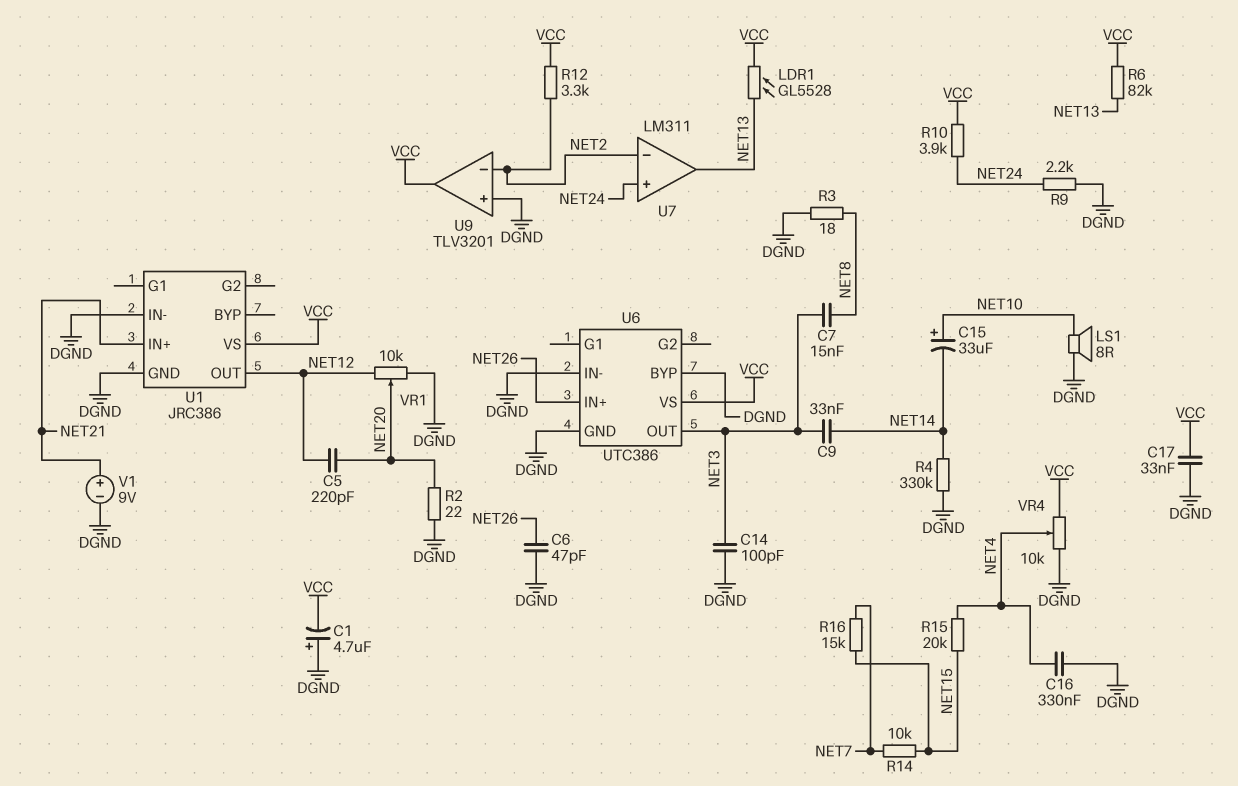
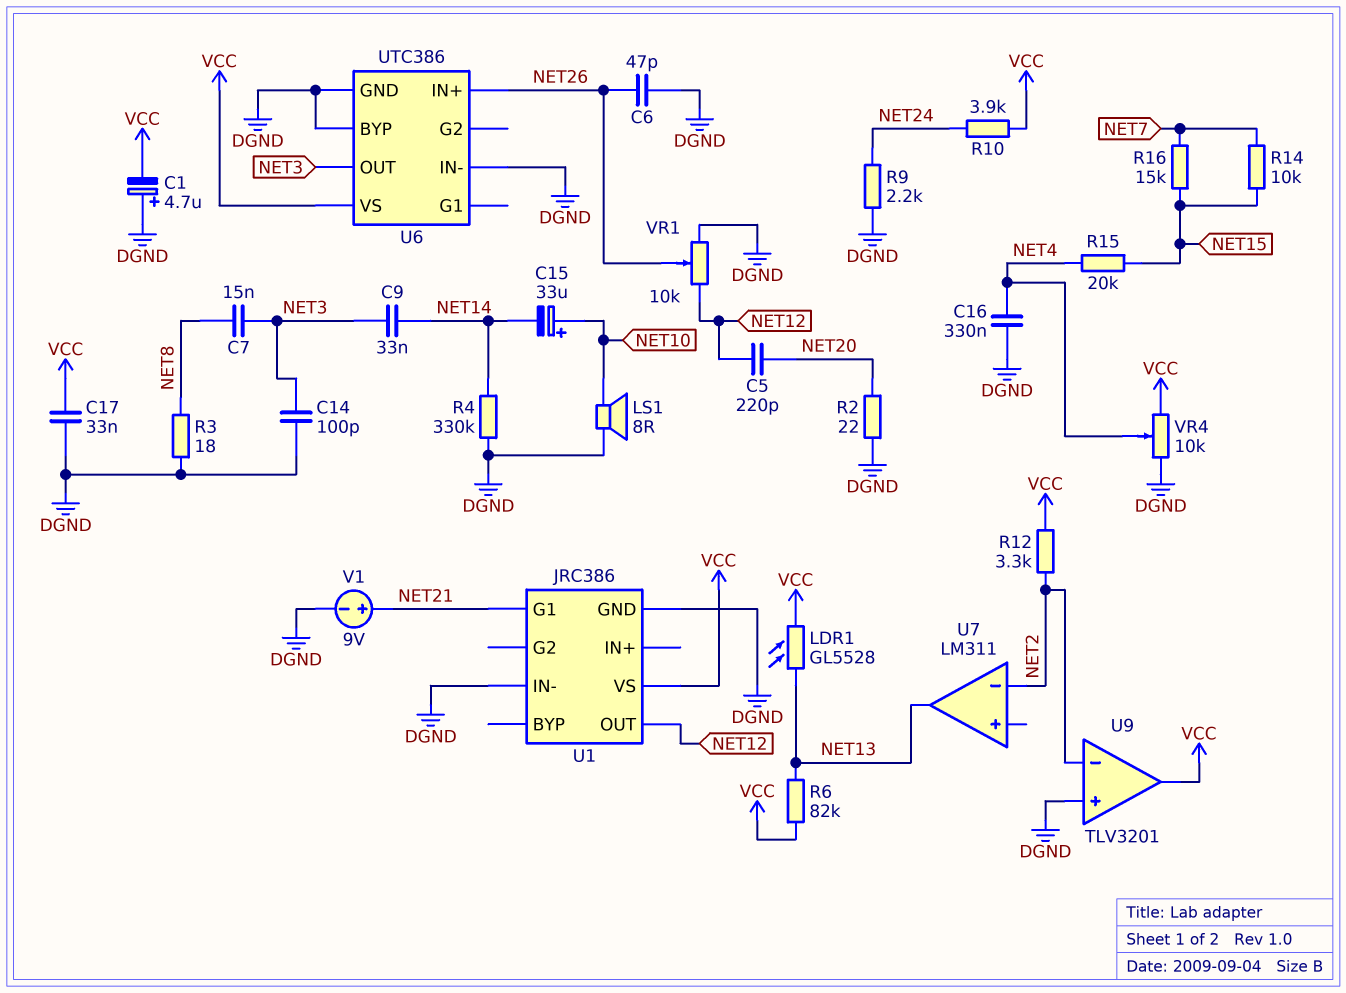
U1 pin G1: none -> NET21
U1 pin IN+: NET21 -> none
U7 pin in+: NET24 -> none
VR1: 10k (DGND, NET12, wiper NET20) -> 10k (DGND, NET12, wiper NET26)

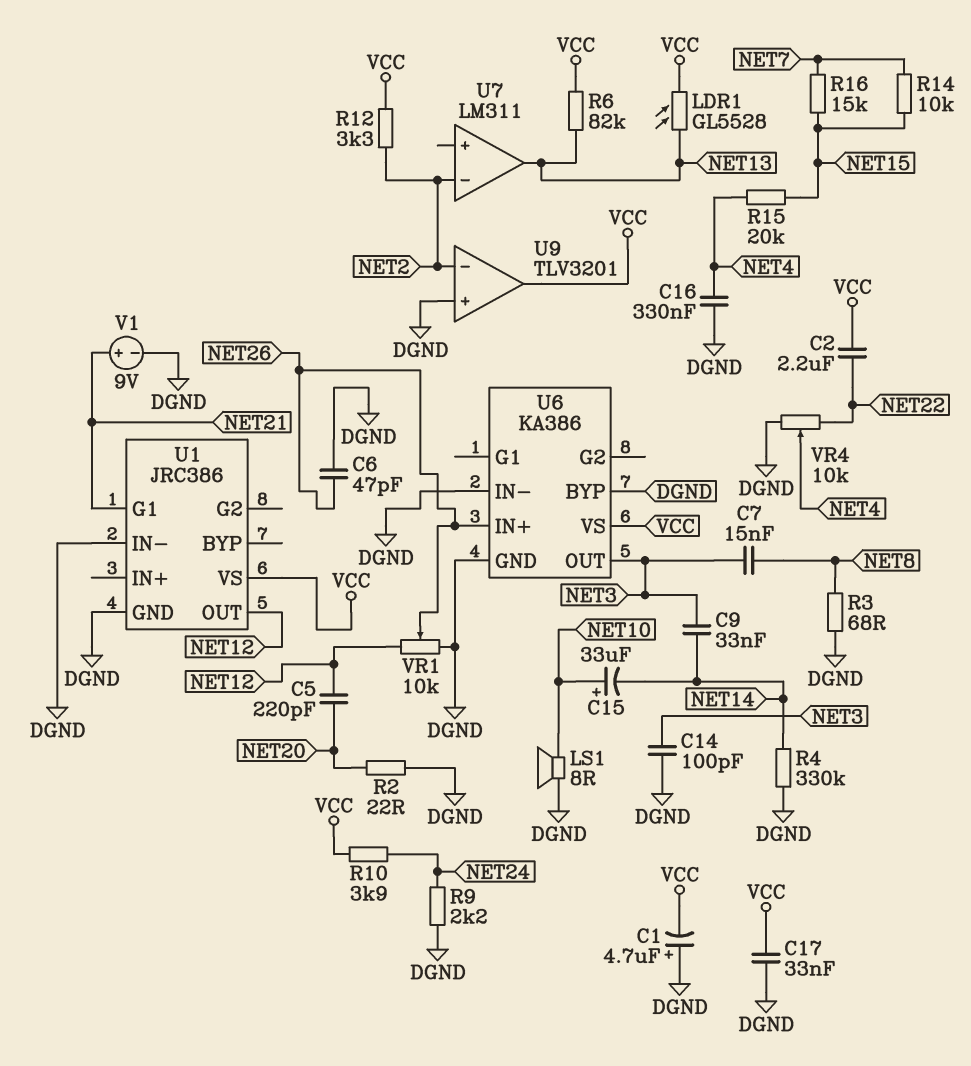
C2: none -> 2.2uF (NET22, VCC)
R3: 18 (DGND, NET8) -> 68 (DGND, NET8)
U6: UTC386 -> KA386
VR4: 10k (DGND, VCC, wiper NET4) -> 10k (DGND, NET22, wiper NET4)

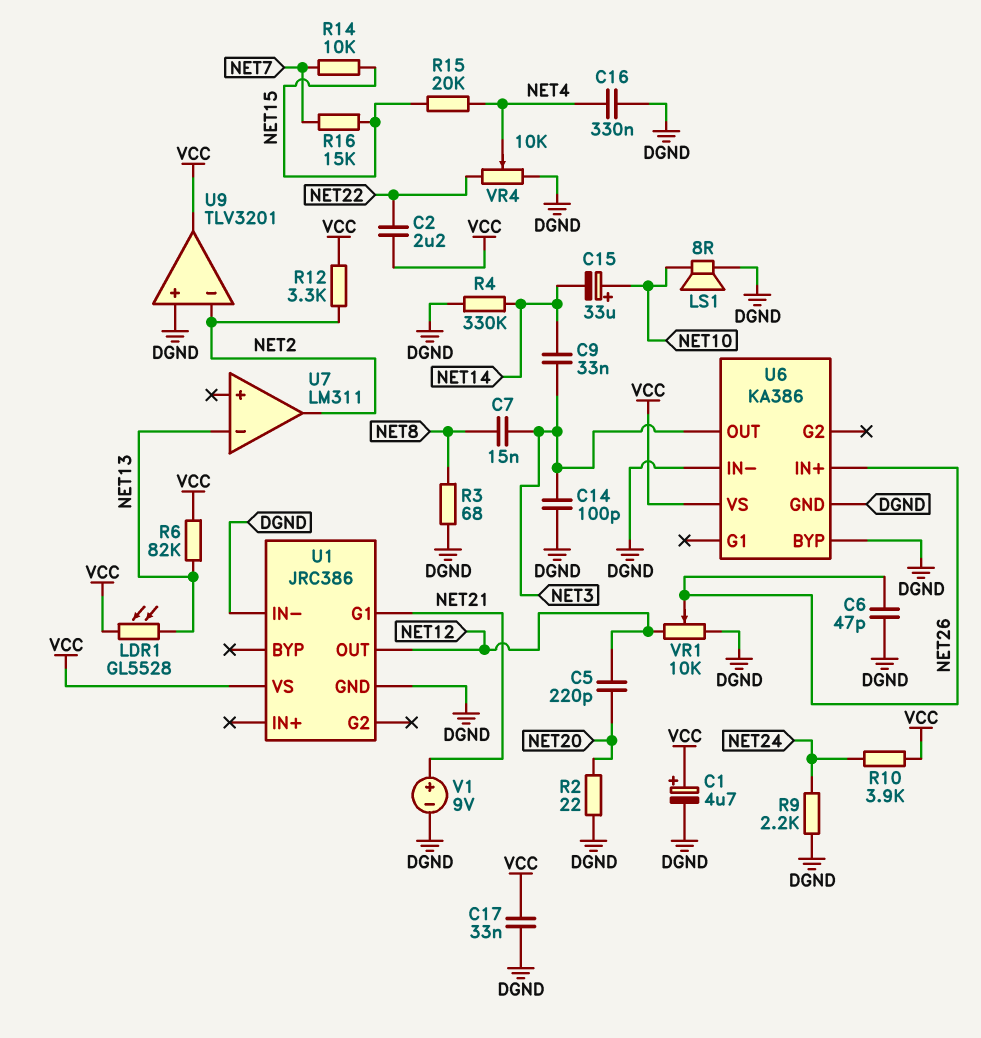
C1: 4.7uF (plus DGND, minus VCC) -> 4.7uF (plus VCC, minus DGND)
U7 pin in-: NET2 -> NET13
U7 pin out: NET13 -> NET2

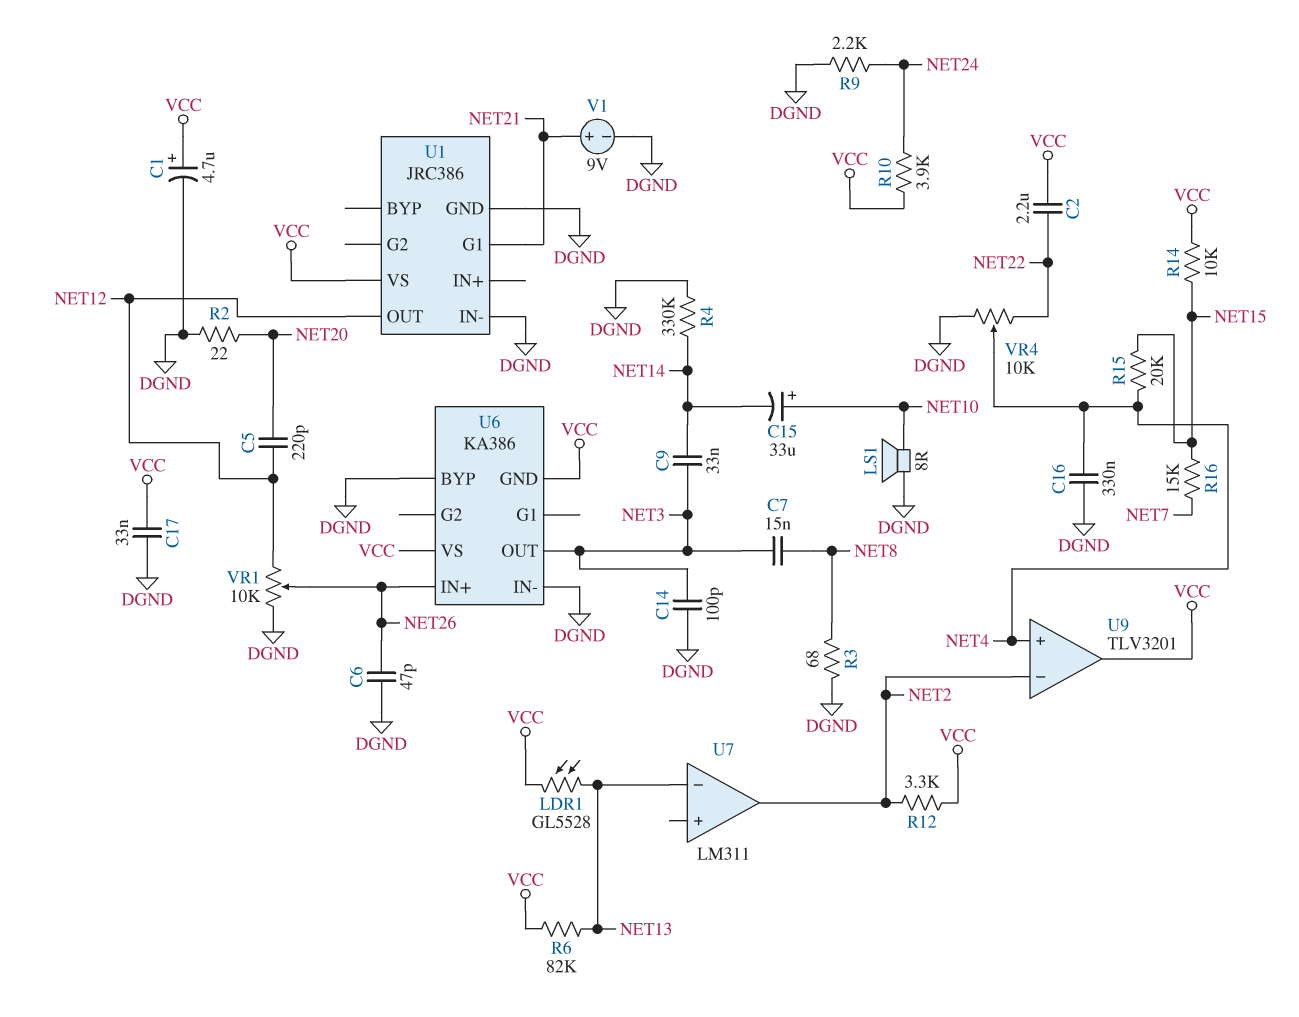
R14: 10k (NET7, NET15) -> 10k (NET15, VCC)
U6 pin GND: DGND -> VCC
U9 pin in+: DGND -> NET4

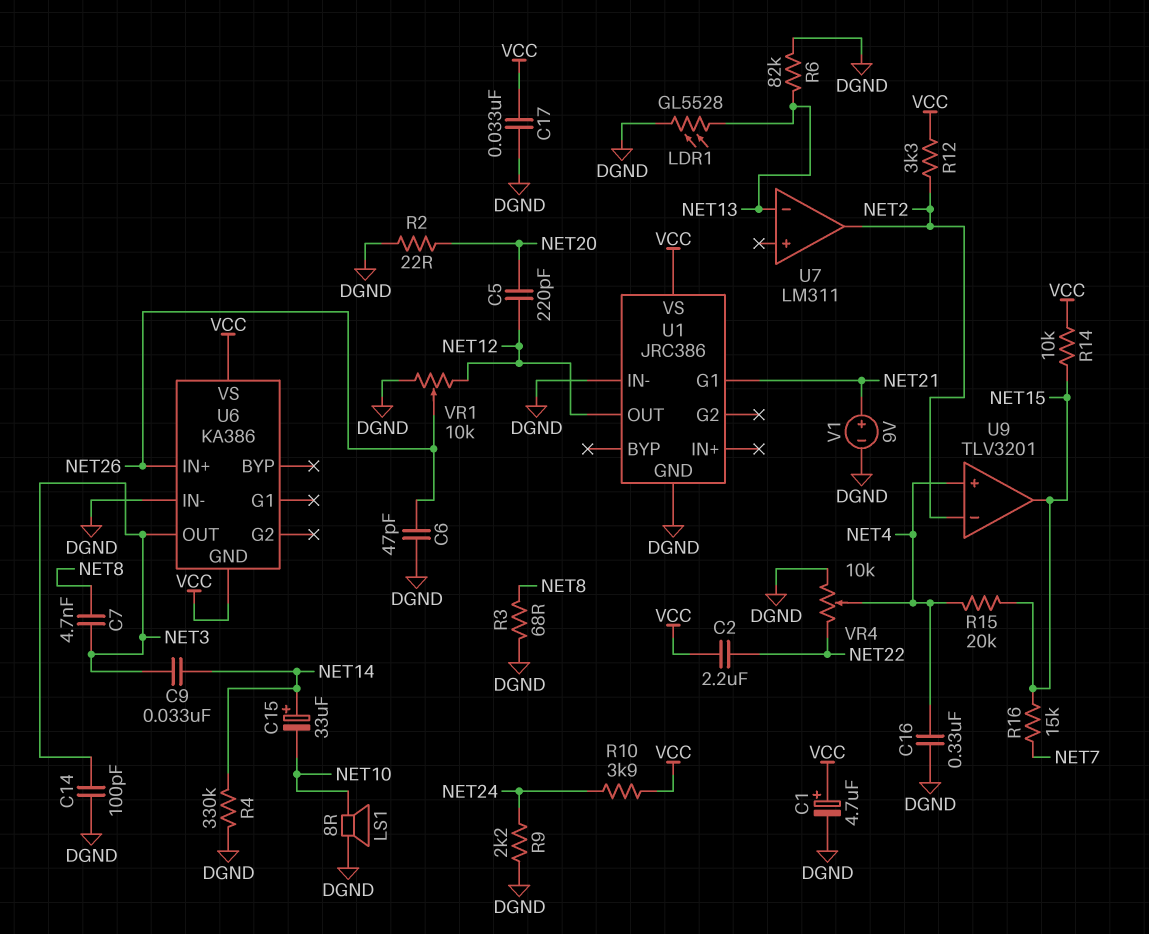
C7: 15nF (NET3, NET8) -> 4.7nF (NET3, NET8)
C15: 33uF (plus NET10, minus NET14) -> 33uF (plus NET14, minus NET10)
LDR1: GL5528 (NET13, VCC) -> GL5528 (DGND, NET13)
R6: 82k (NET13, VCC) -> 82k (DGND, NET13)
U6 pin BYP: DGND -> none
U9 pin out: VCC -> NET15

